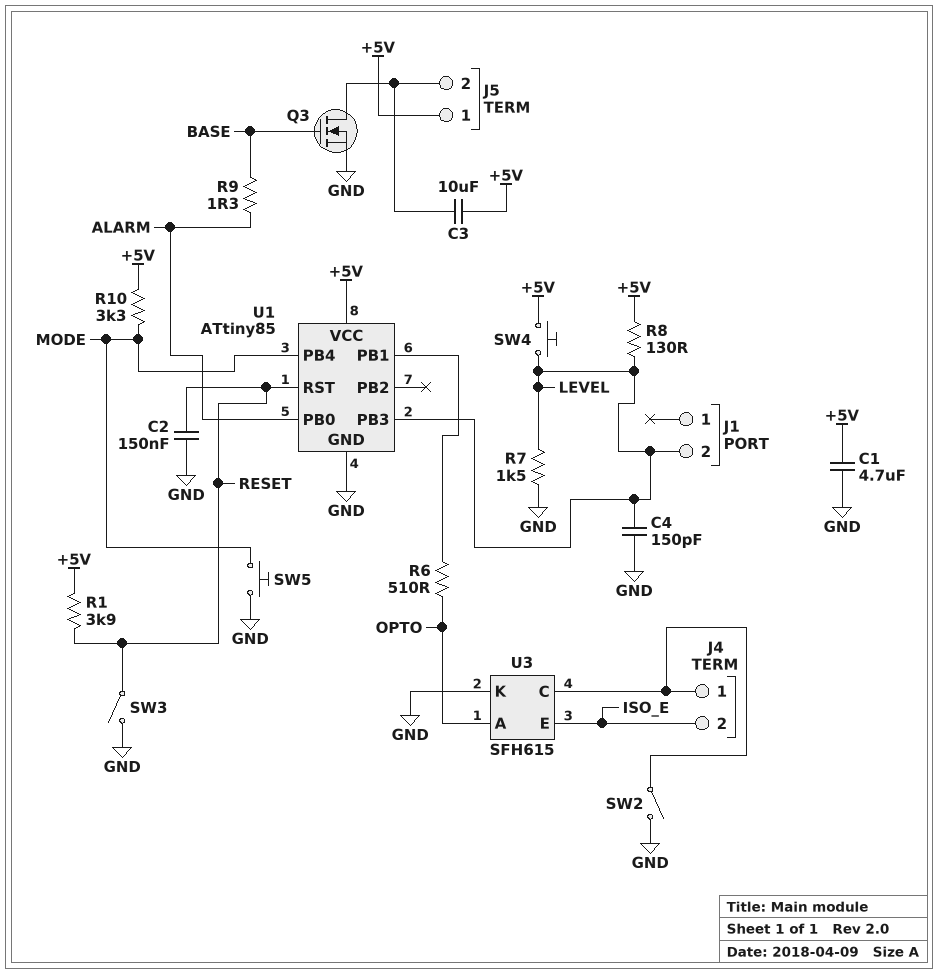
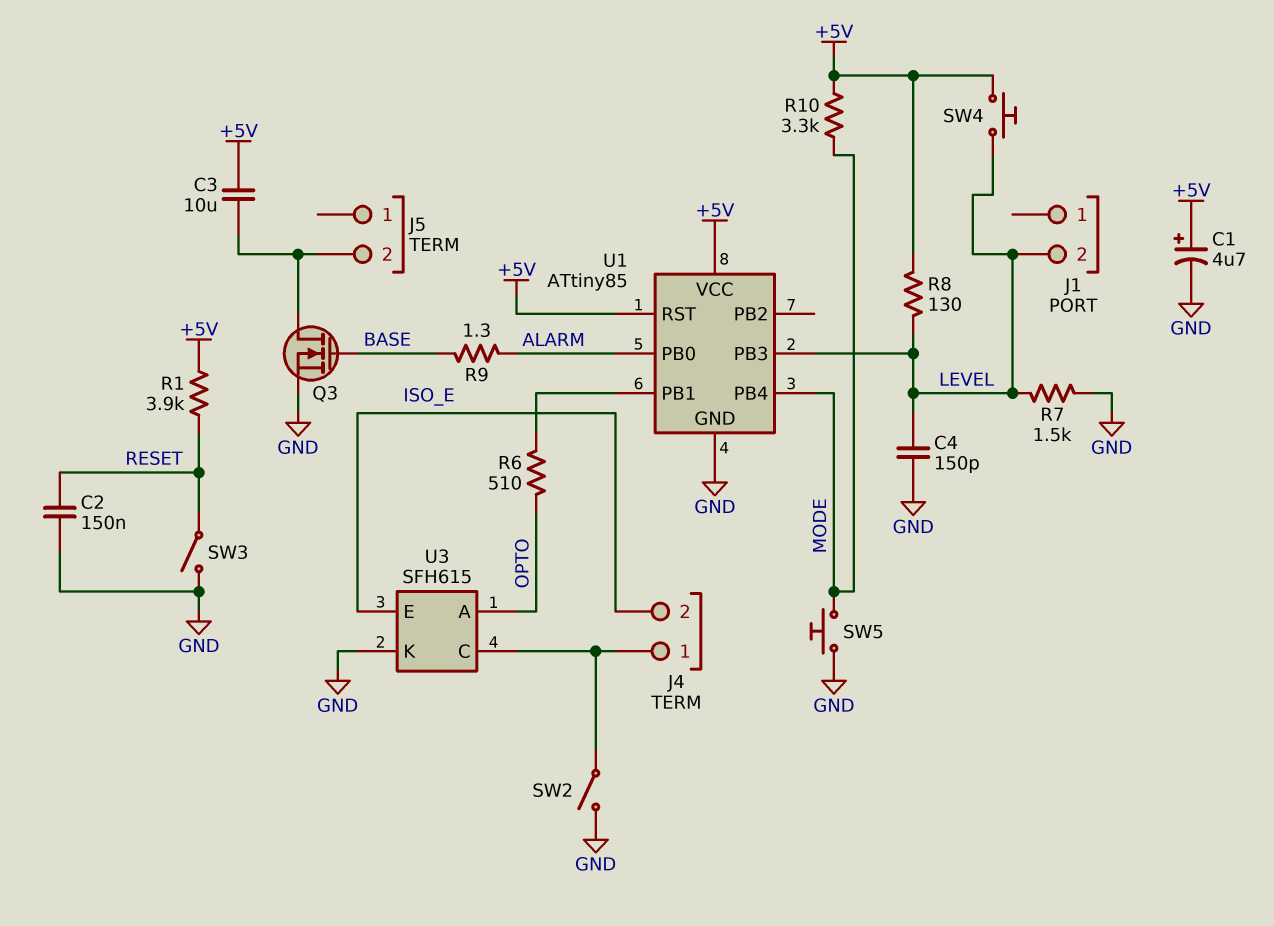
C1: 4.7uF (+5V, GND) -> 4.7uF (plus +5V, minus GND)
J5 pin 1: +5V -> none
U1 pin RST: RESET -> +5V

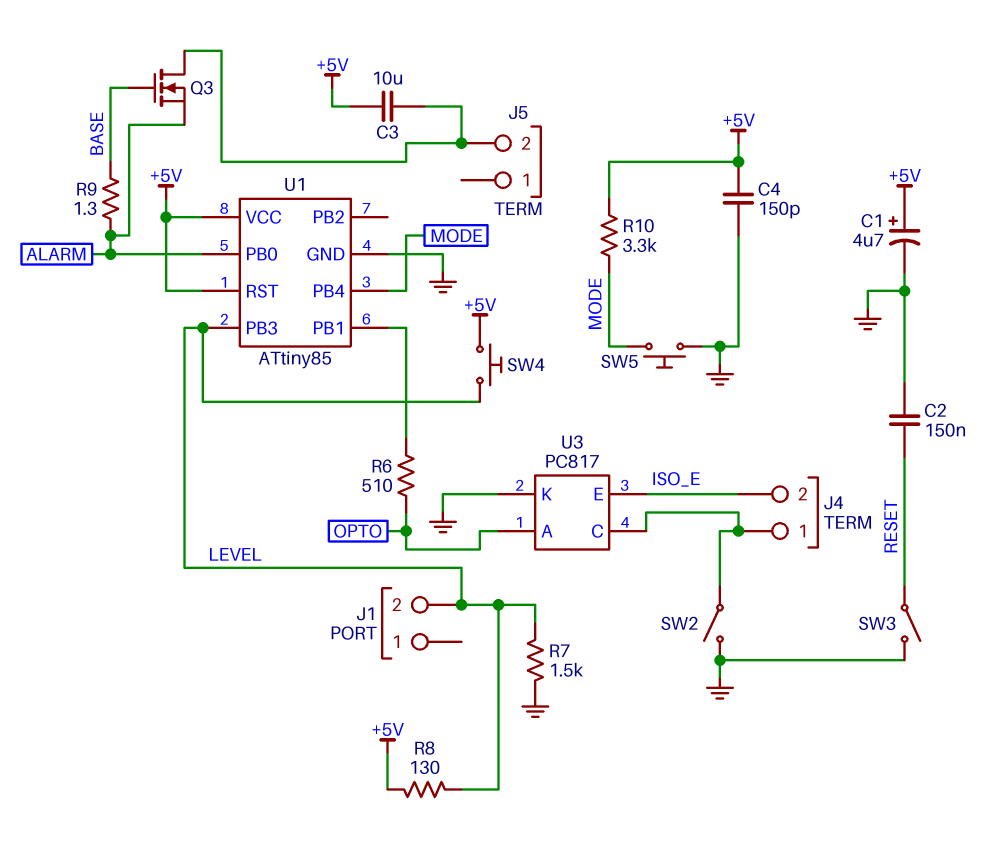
C4: 150pF (GND, LEVEL) -> 150pF (+5V, GND)
Q3: NMOS (G BASE, D J5/2, S GND) -> NMOS (G BASE, D J5/2, S ALARM)
R1: 3.9k (+5V, RESET) -> none
U3: SFH615 -> PC817

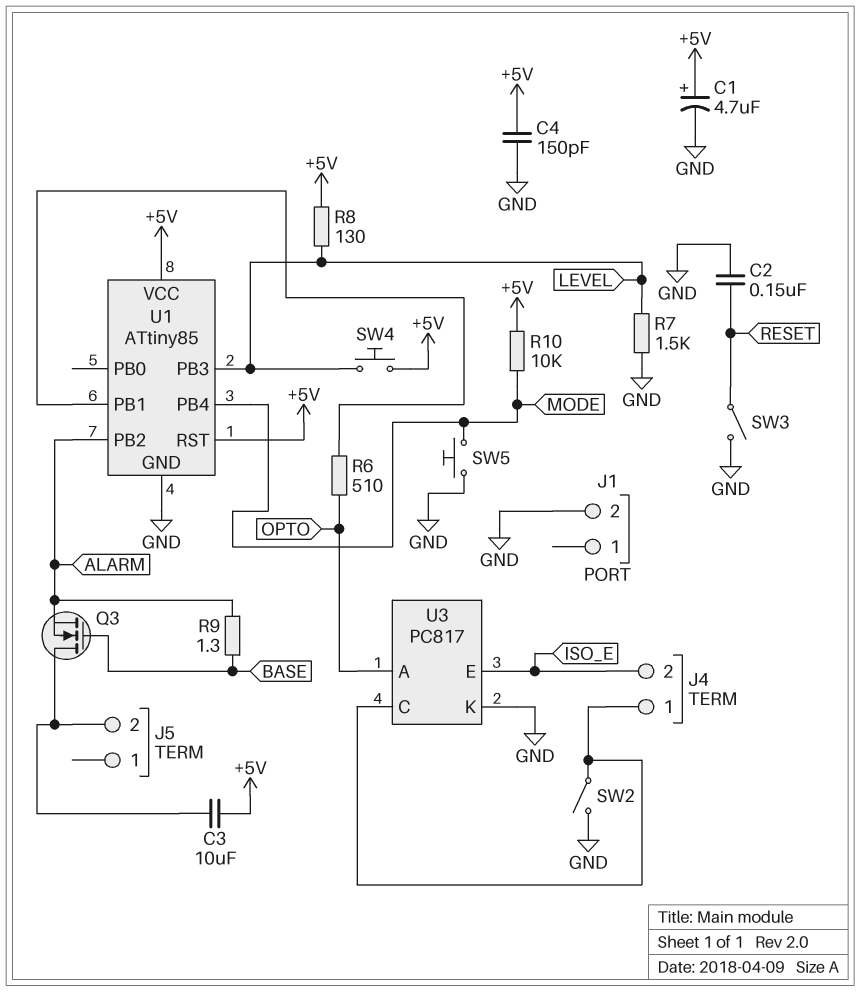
J1 pin 2: LEVEL -> GND
R10: 3.3k (+5V, MODE) -> 10k (+5V, MODE)
U1 pin PB0: ALARM -> none
U1 pin PB2: none -> ALARM

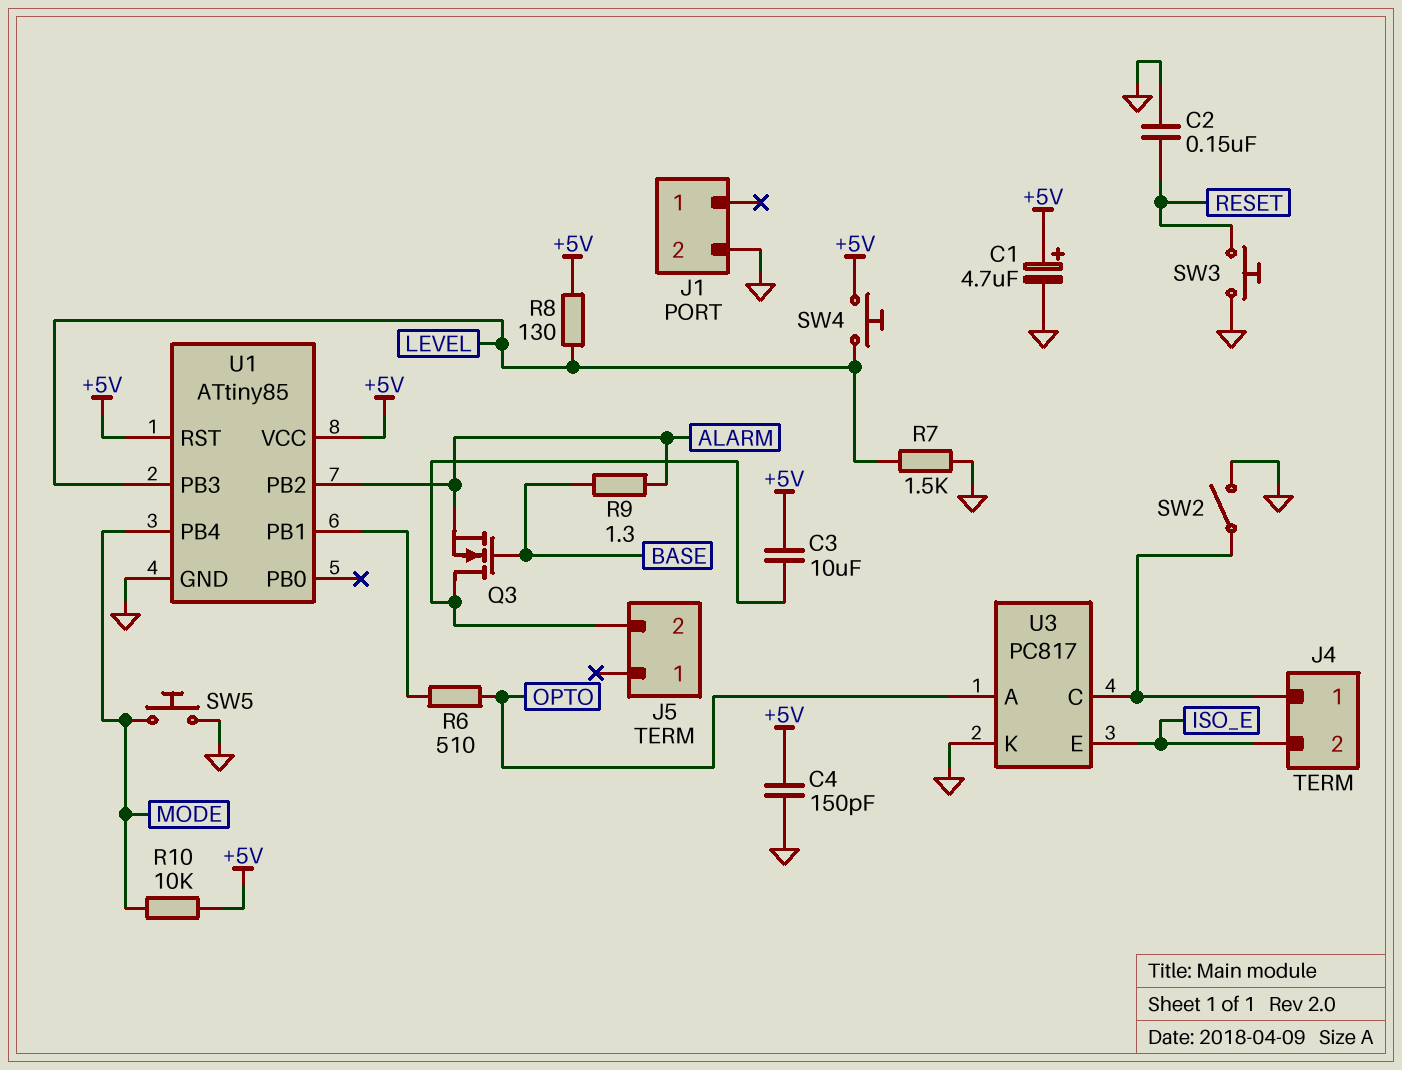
SW3: switch (GND, RESET) -> button (GND, RESET)

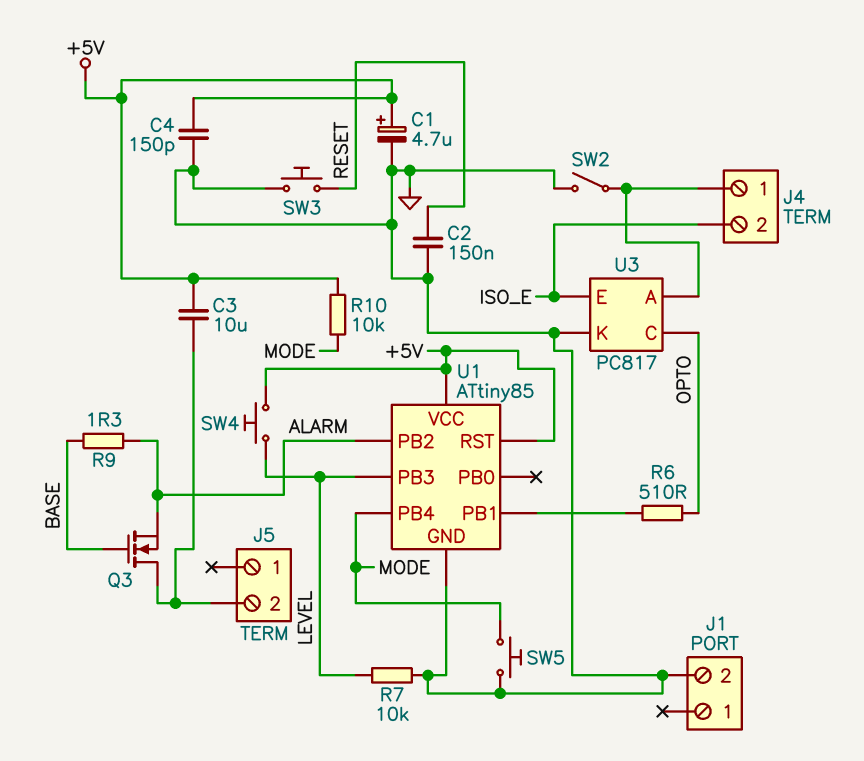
R7: 1.5k (GND, LEVEL) -> 10k (GND, LEVEL)
R8: 130 (+5V, LEVEL) -> none
U3 pin A: OPTO -> J4/1
U3 pin C: J4/1 -> OPTO

